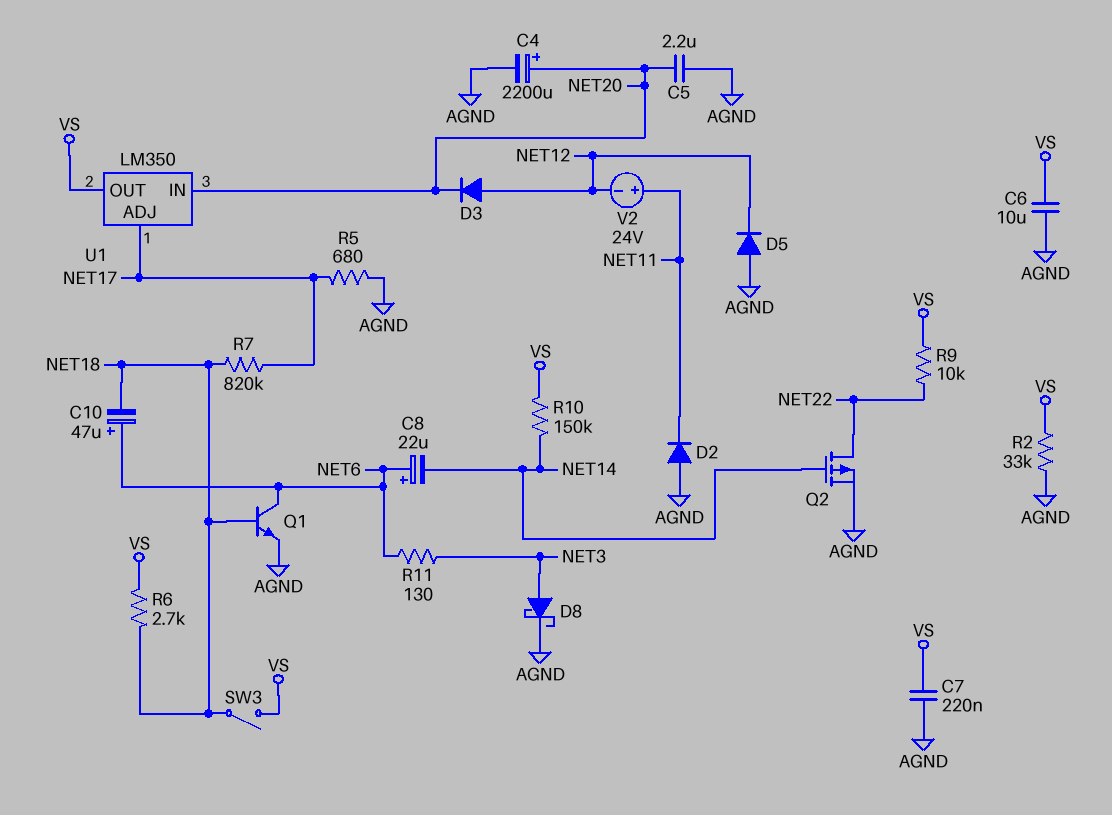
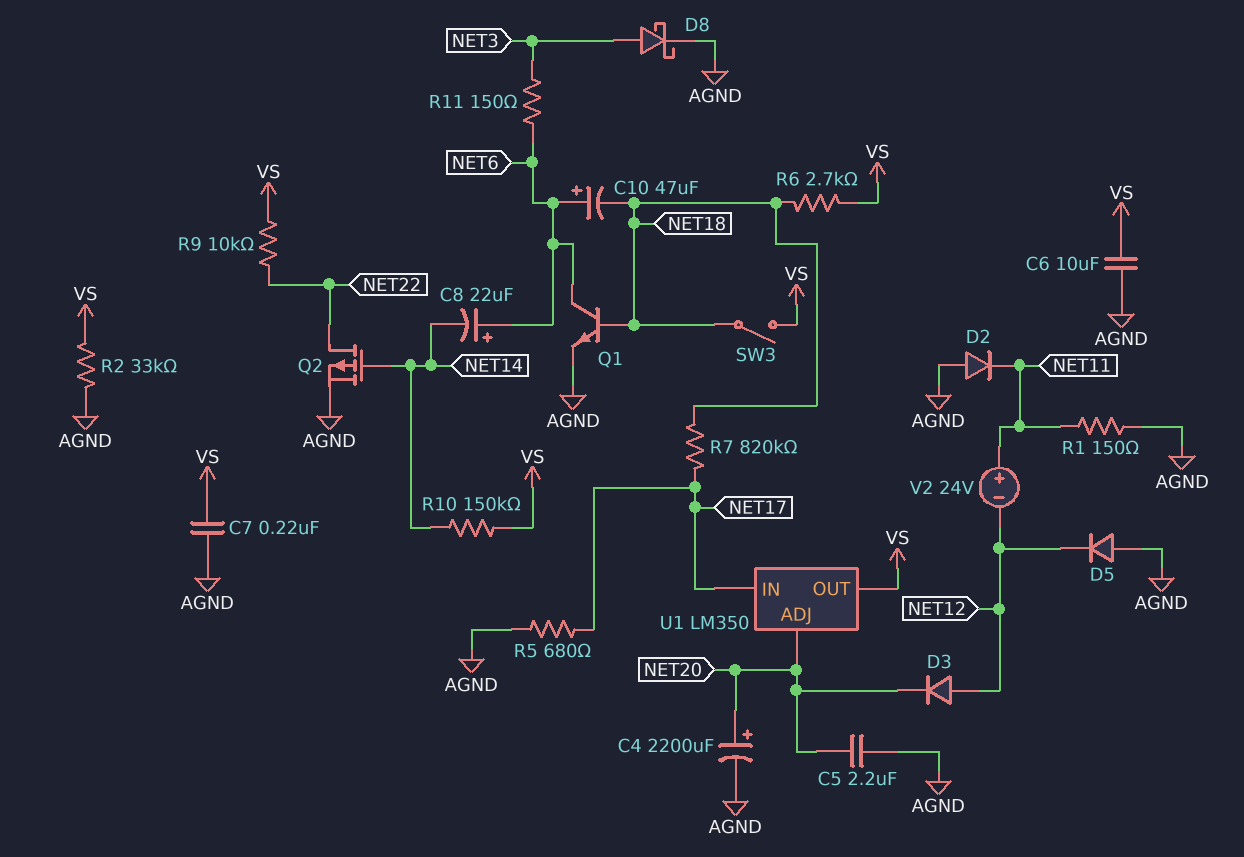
R1: none -> 150 (AGND, NET11)
R11: 130 (NET3, NET6) -> 150 (NET3, NET6)
U1 pin ADJ: NET17 -> NET20
U1 pin IN: NET20 -> NET17

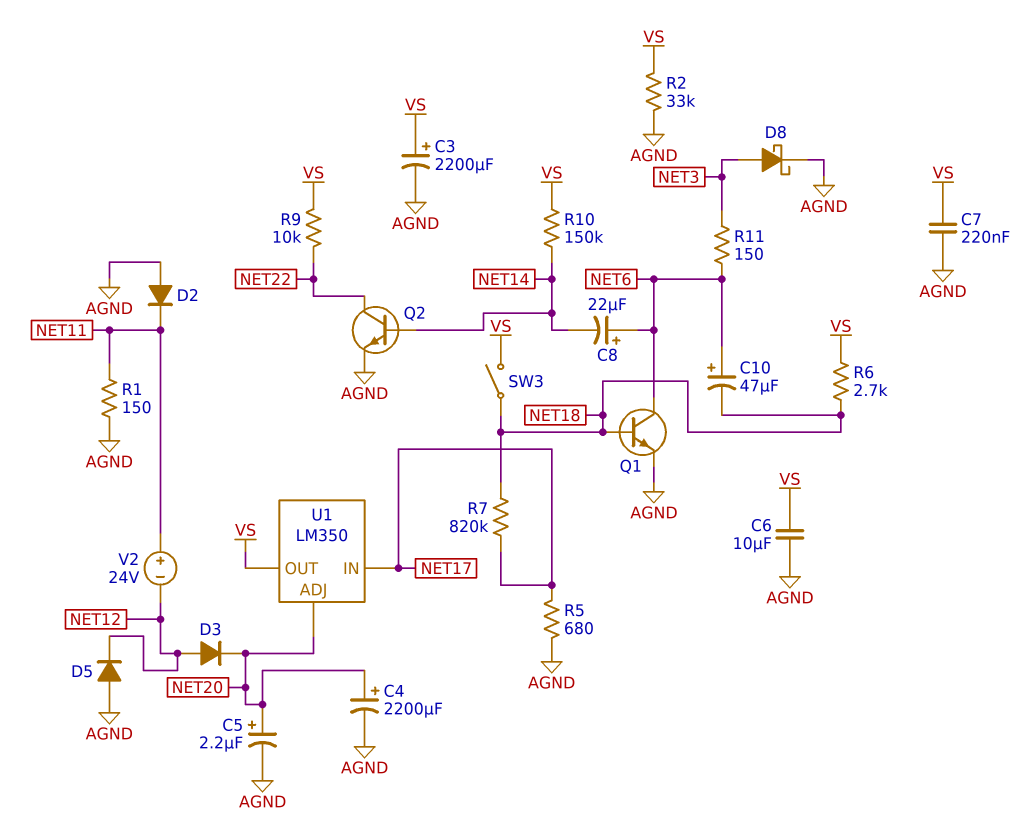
C3: none -> 2200uF (plus VS, minus AGND)
C5: 2.2uF (AGND, NET20) -> 2.2uF (plus NET20, minus AGND)
Q2: PMOS (G NET14, D NET22, S AGND) -> NPN (B NET14, C NET22, E AGND)

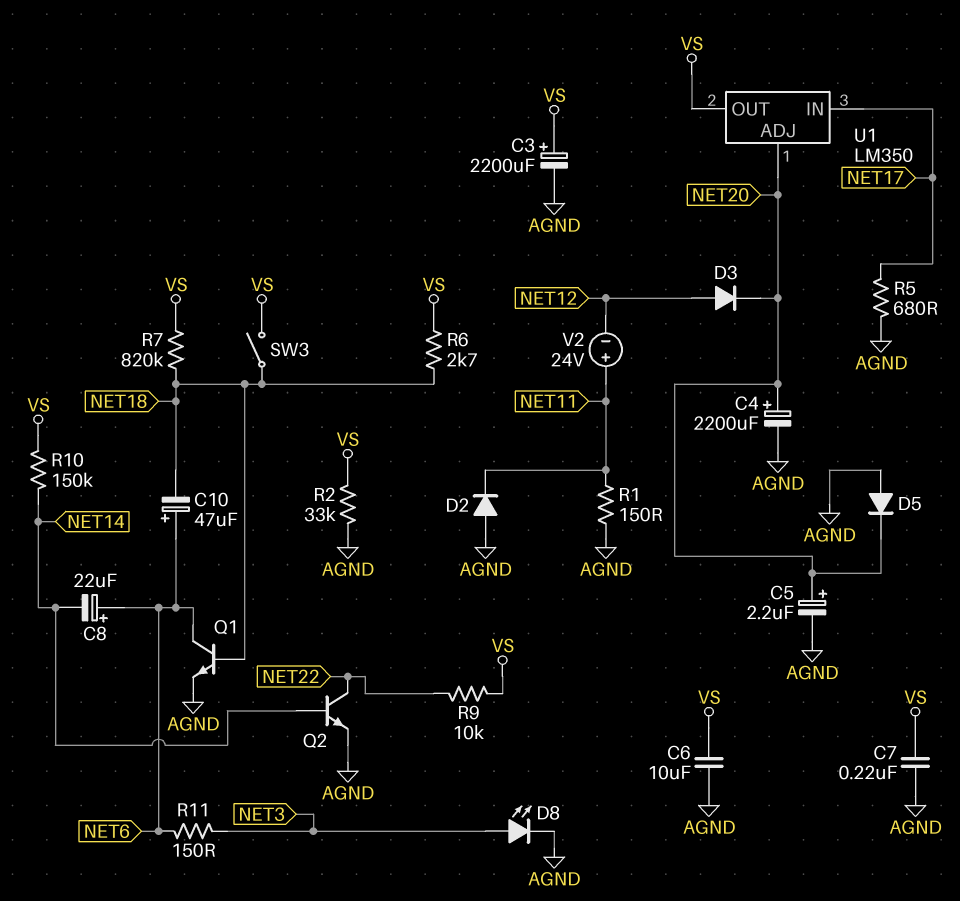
D5: diode (A AGND, K NET12) -> diode (A AGND, K NET20)
D8: schottky (A NET3, K AGND) -> LED (A NET3, K AGND)
R7: 820k (NET17, NET18) -> 820k (NET18, VS)

